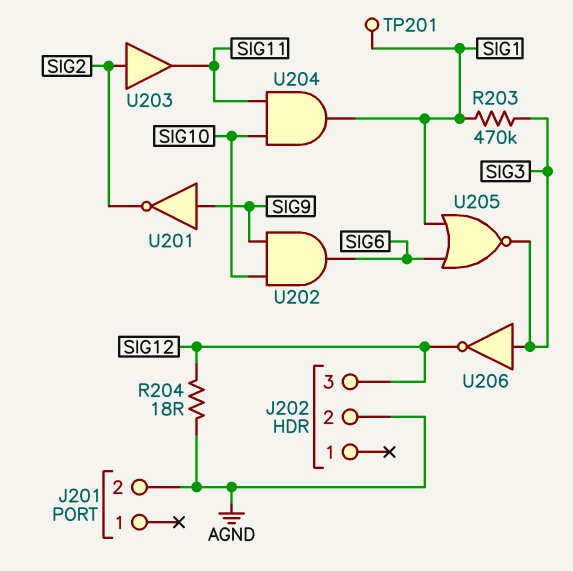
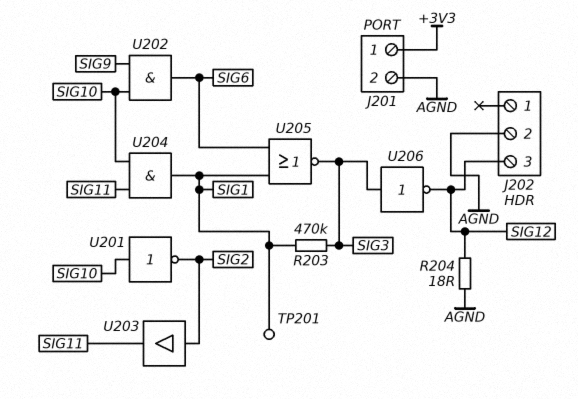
J201 pin 1: none -> +3V3
U201: NOT (in SIG9, out SIG2) -> NOT (in SIG10, out SIG2)

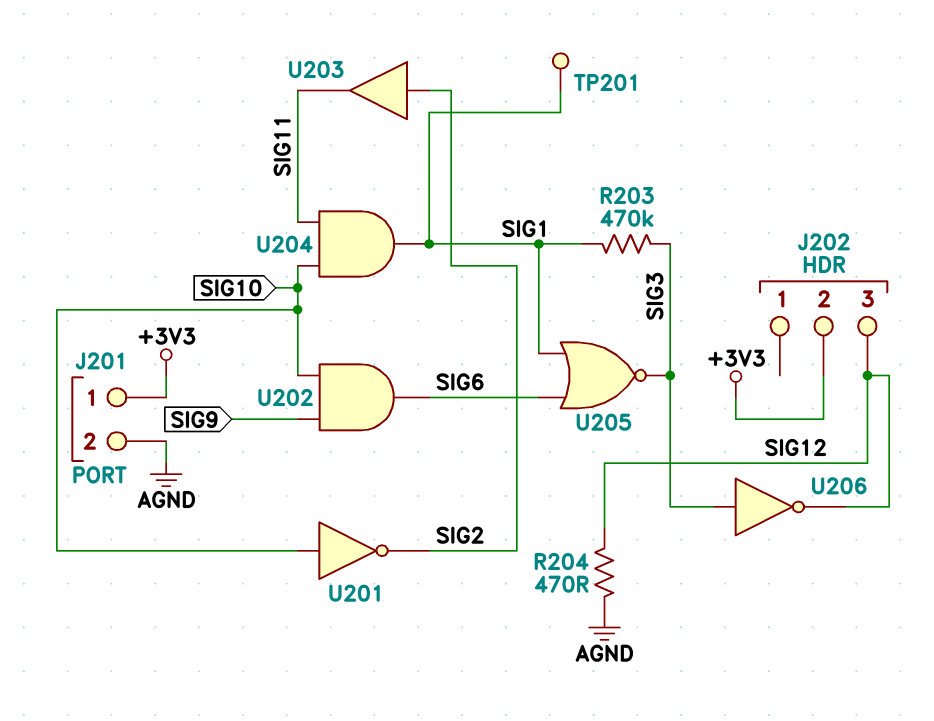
J202 pin 2: AGND -> +3V3
R204: 18 (AGND, SIG12) -> 470 (AGND, SIG12)

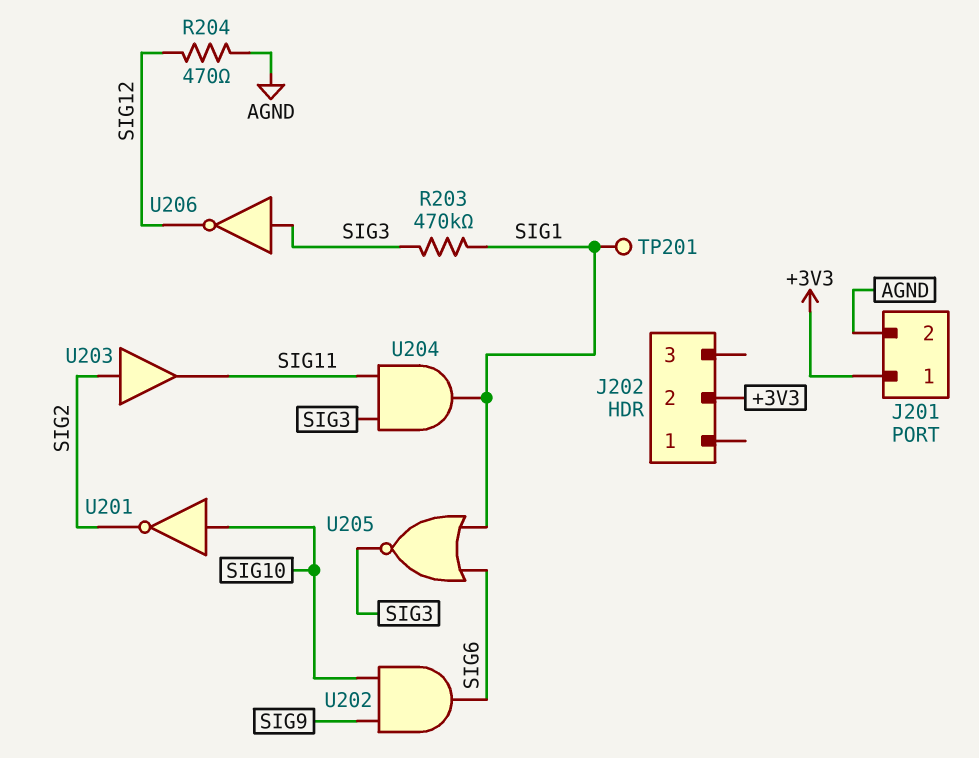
J202 pin 3: SIG12 -> none
U204: AND (in SIG10, in SIG11, out SIG1) -> AND (in SIG3, in SIG11, out SIG1)

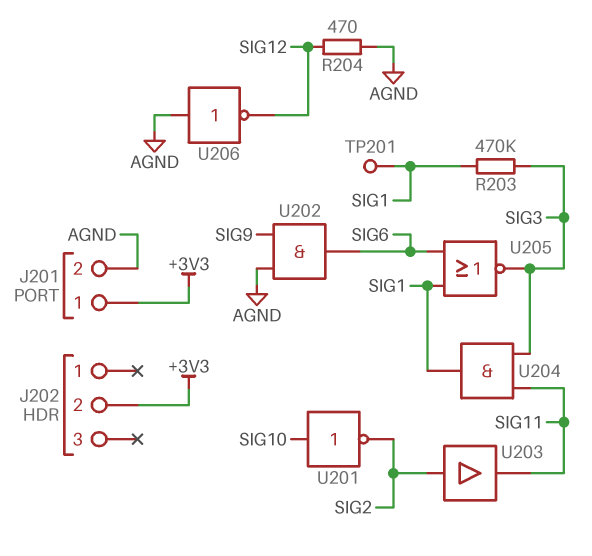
U202: AND (in SIG9, in SIG10, out SIG6) -> AND (in AGND, in SIG9, out SIG6)
U206: NOT (in SIG3, out SIG12) -> NOT (in AGND, out SIG12)

